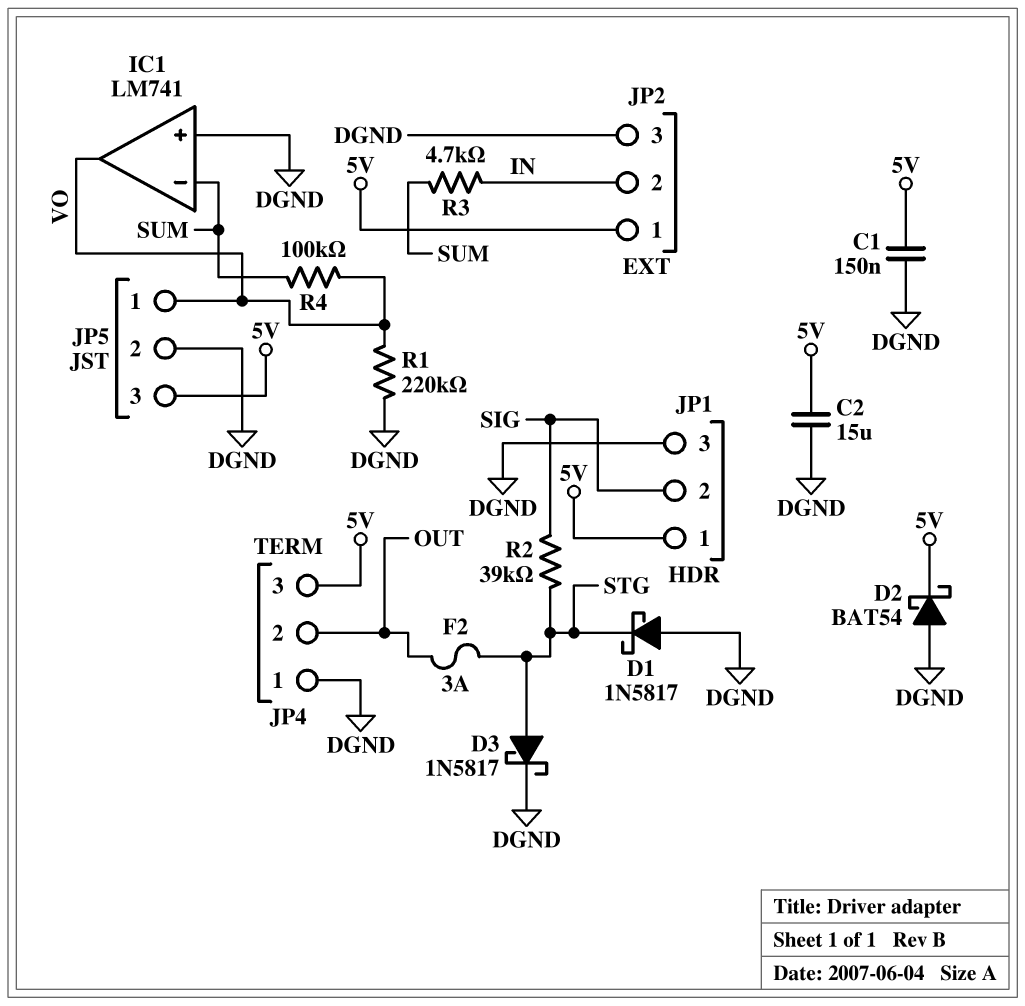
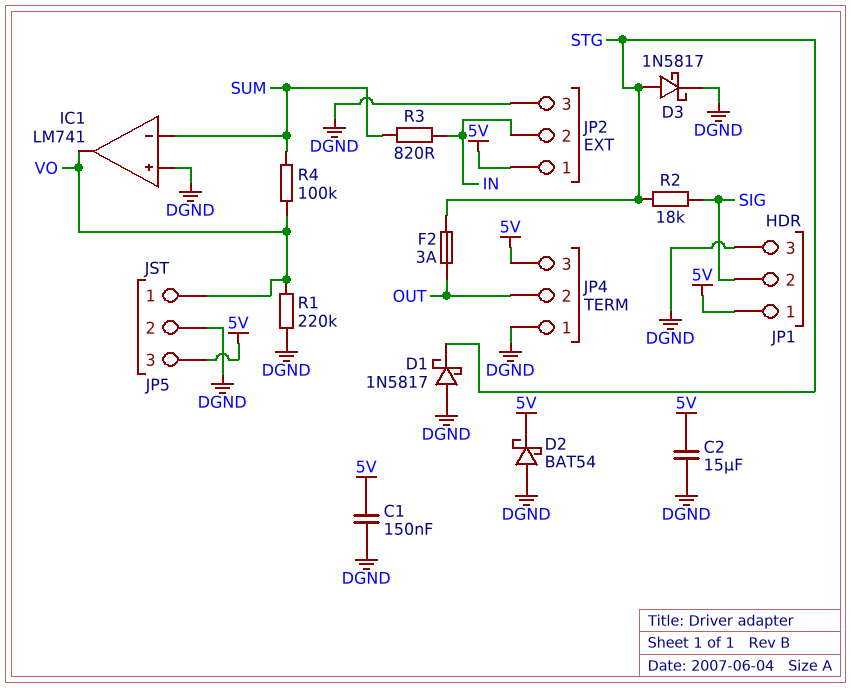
R2: 39k (SIG, STG) -> 18k (SIG, STG)
R3: 4.7k (IN, SUM) -> 820 (IN, SUM)

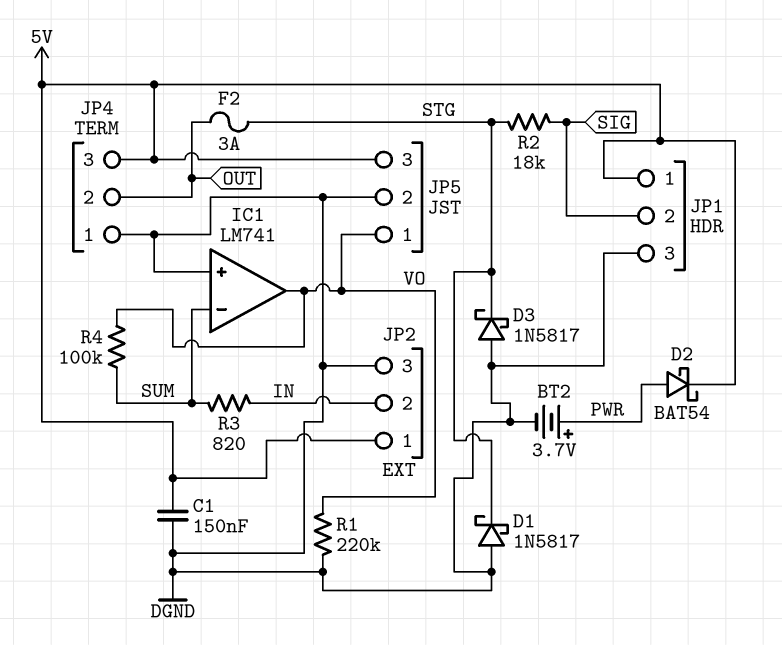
BT2: none -> 3.7V (plus PWR, minus DGND)
C2: 15uF (5V, DGND) -> none
D2: schottky BAT54 (A DGND, K 5V) -> schottky BAT54 (A PWR, K 5V)
D3: schottky 1N5817 (A STG, K DGND) -> schottky 1N5817 (A DGND, K STG)

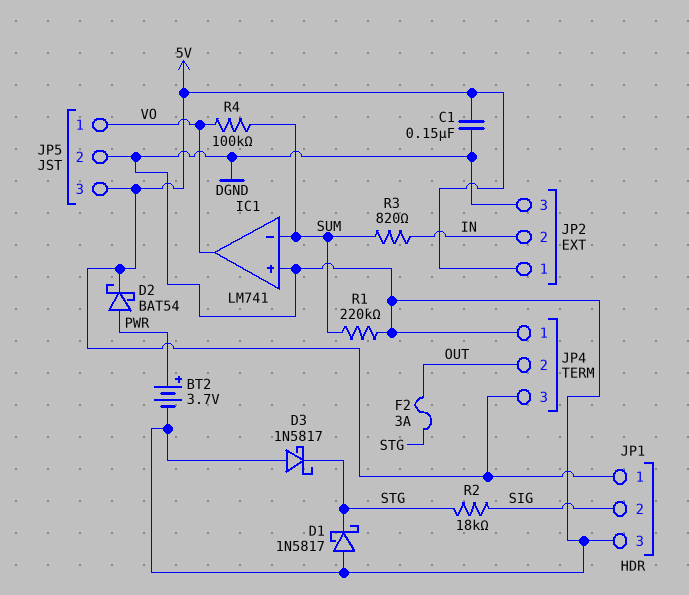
R1: 220k (DGND, VO) -> 220k (DGND, SUM)

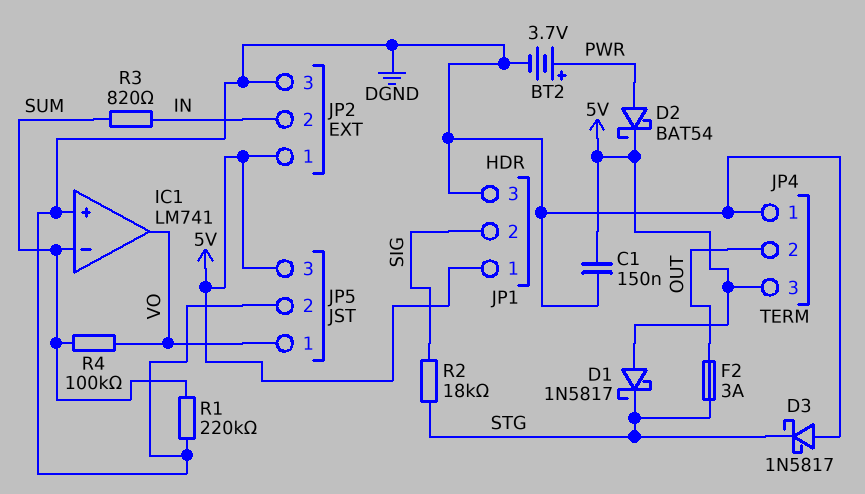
D1: schottky 1N5817 (A DGND, K STG) -> schottky 1N5817 (A 5V, K STG)

